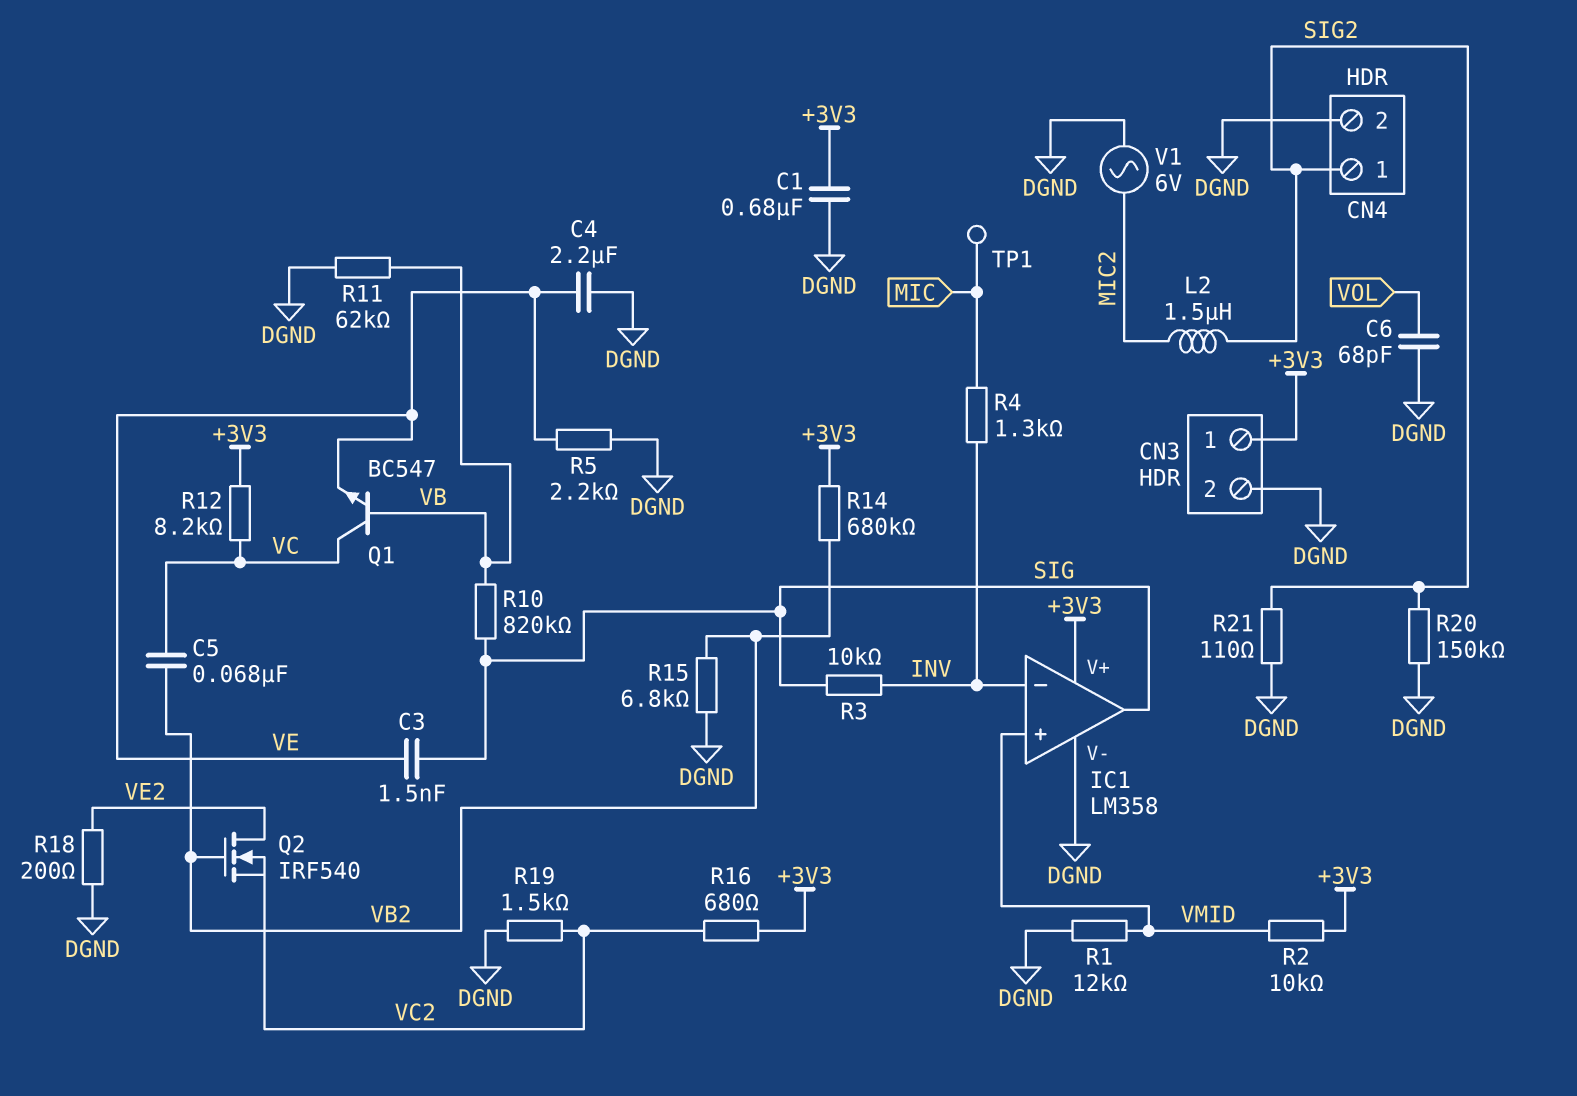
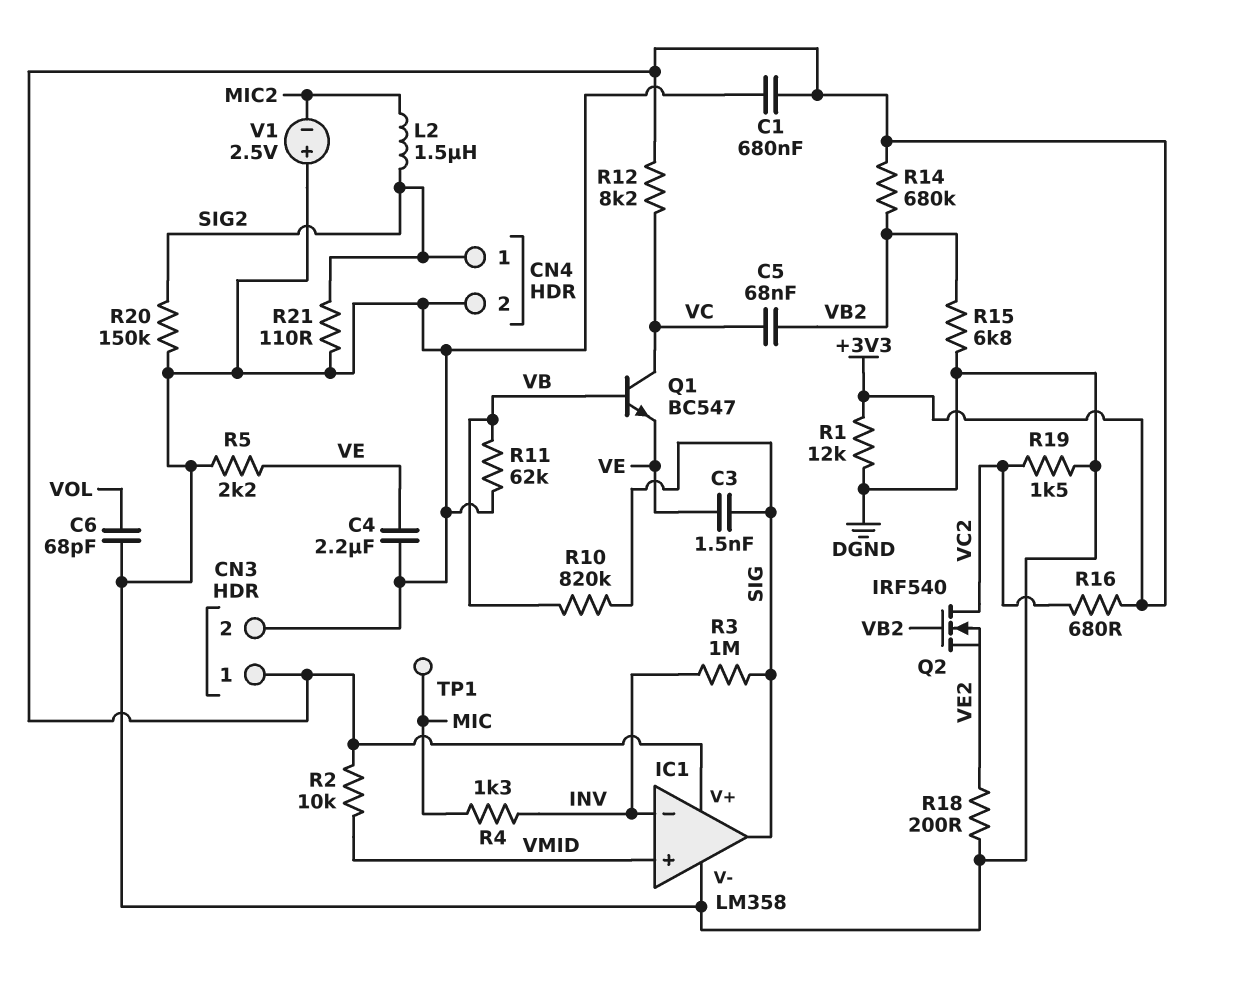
Q2: NMOS IRF540 (G VB2, D VE2, S VC2) -> NMOS IRF540 (G VB2, D VC2, S VE2)
R1: 12k (DGND, VMID) -> 12k (+3V3, DGND)
R3: 10k (INV, SIG) -> 1M (INV, SIG)
V1: AC 6V (DGND, MIC2) -> 2.5V (plus DGND, minus MIC2)

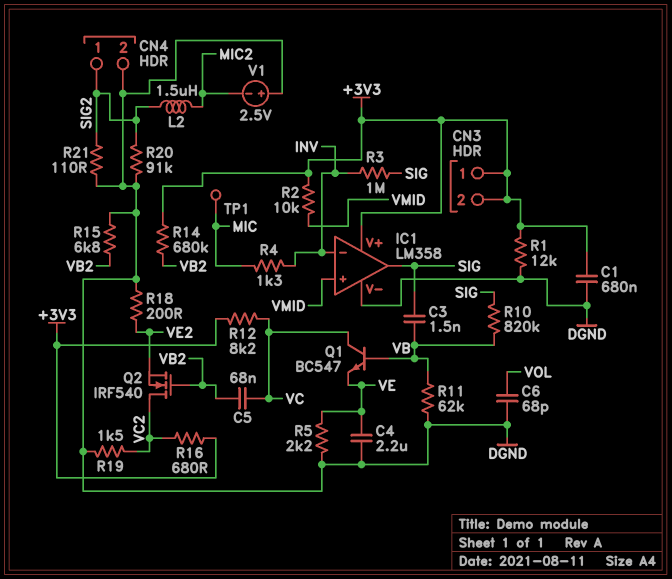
C3: 1.5nF (SIG, VE) -> 1.5nF (SIG, VB)
CN3 pin 2: DGND -> +3V3
R20: 150k (DGND, SIG2) -> 91k (DGND, SIG2)

